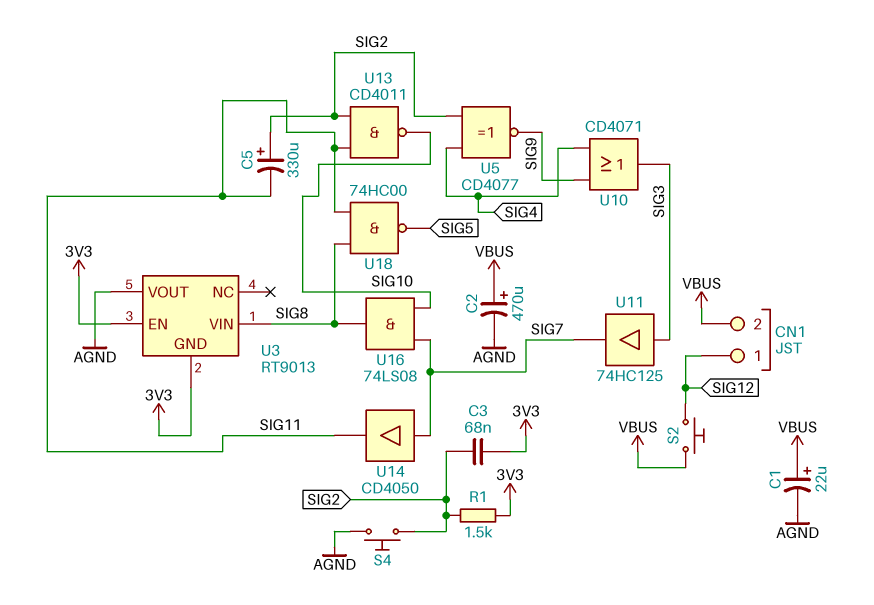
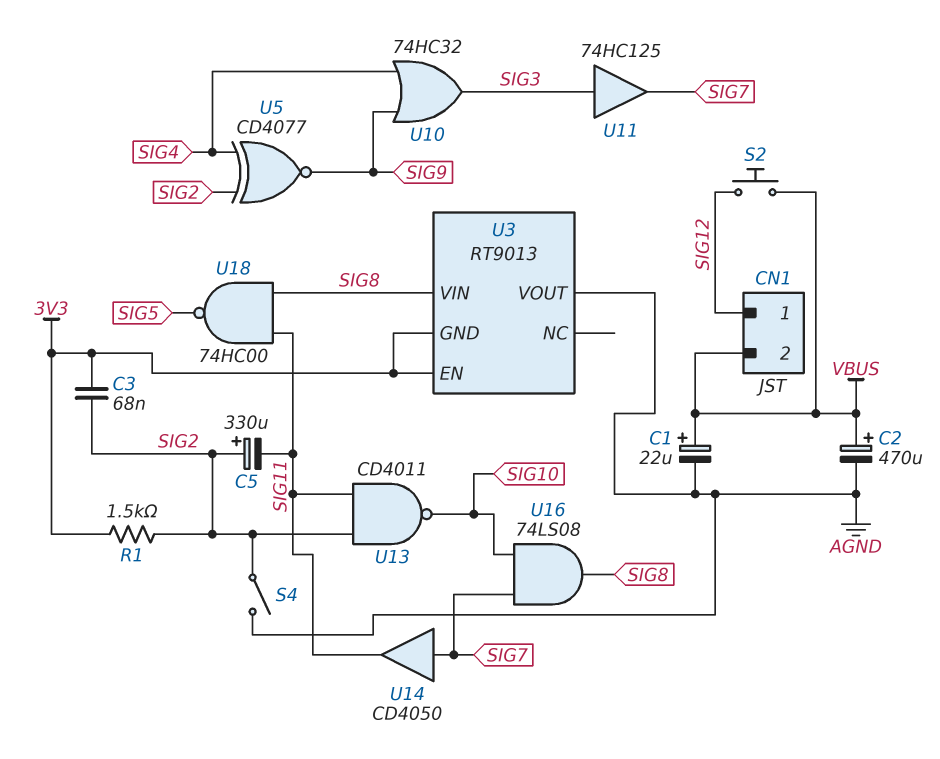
S4: button (AGND, SIG2) -> switch (AGND, SIG2)
U10: OR CD4071 (in SIG4, in SIG9, out SIG3) -> OR 74HC32 (in SIG4, in SIG9, out SIG3)

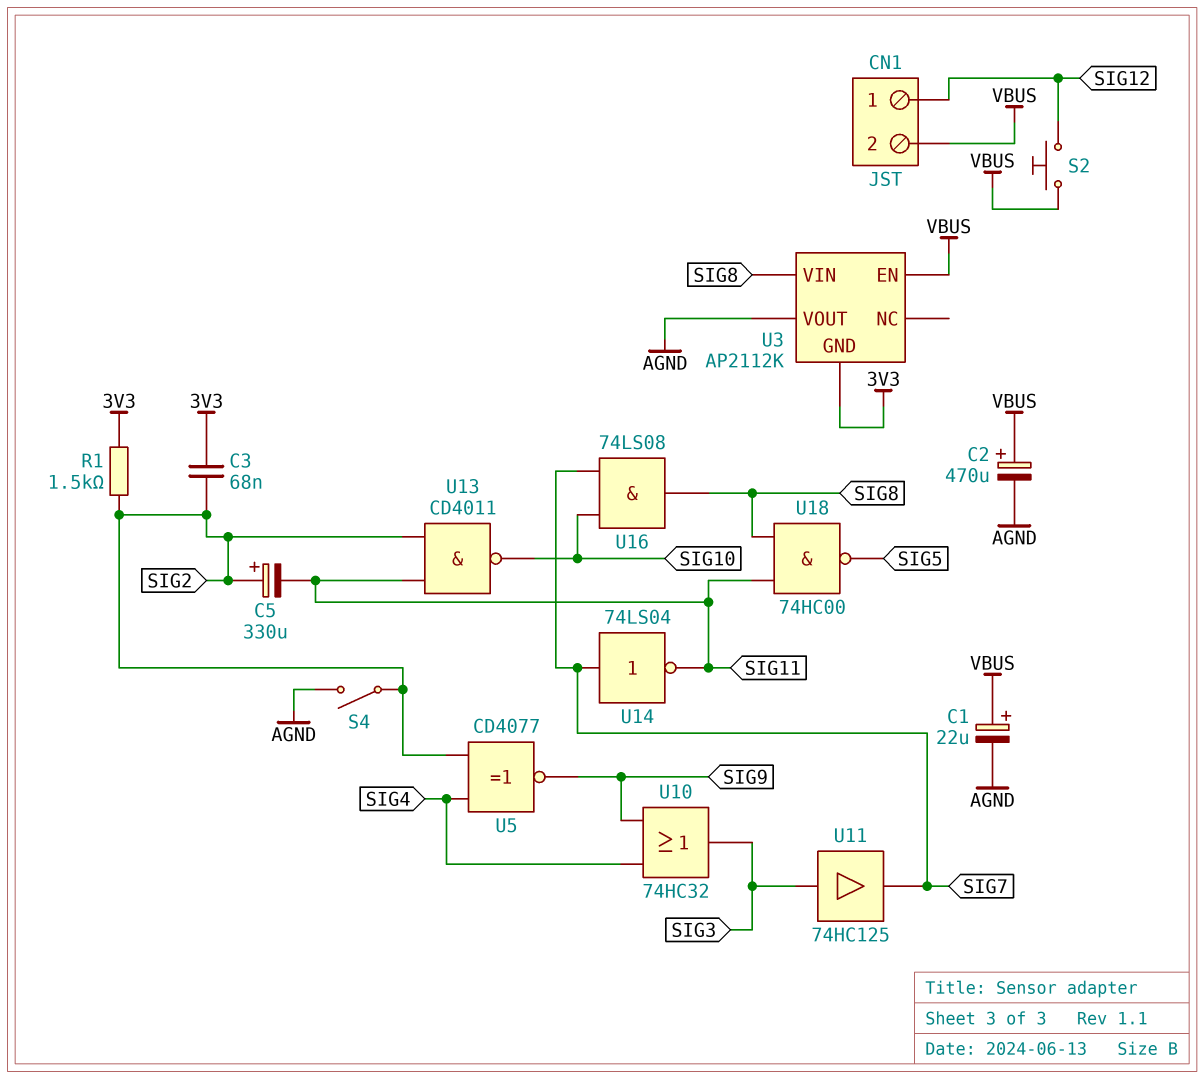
U3: RT9013 -> AP2112K
U3 pin EN: 3V3 -> VBUS
U14: buffer CD4050 (in SIG7, out SIG11) -> NOT 74LS04 (in SIG7, out SIG11)

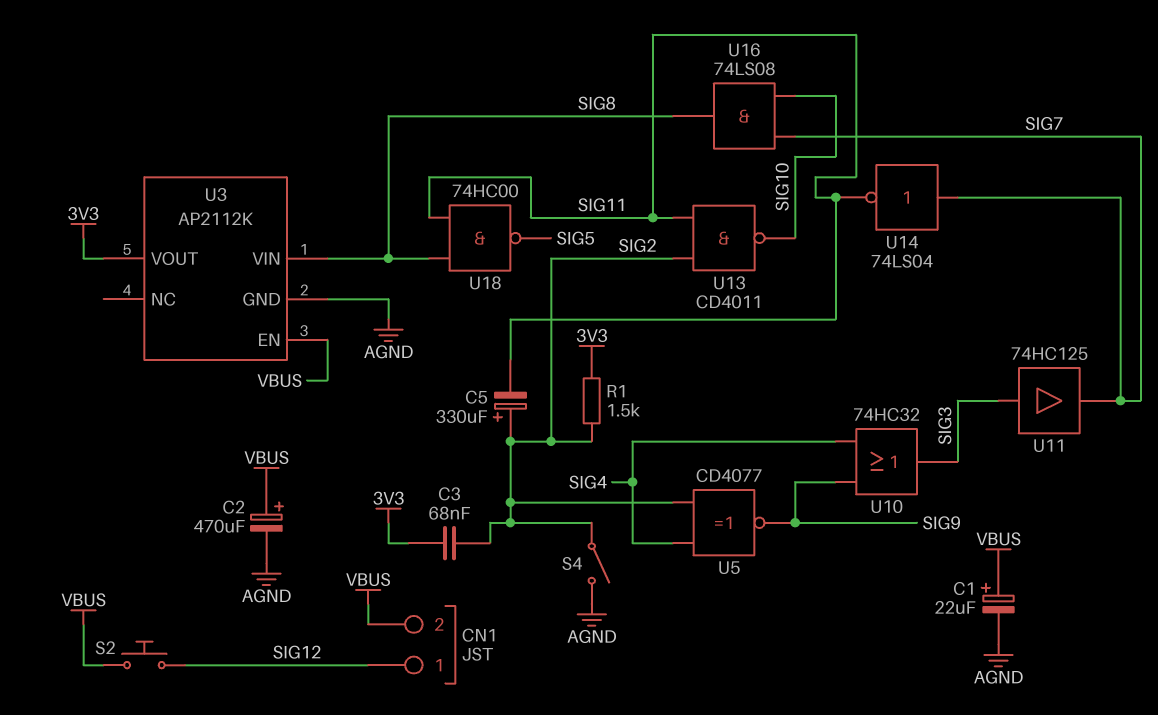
U3 pin GND: 3V3 -> AGND
U3 pin VOUT: AGND -> 3V3

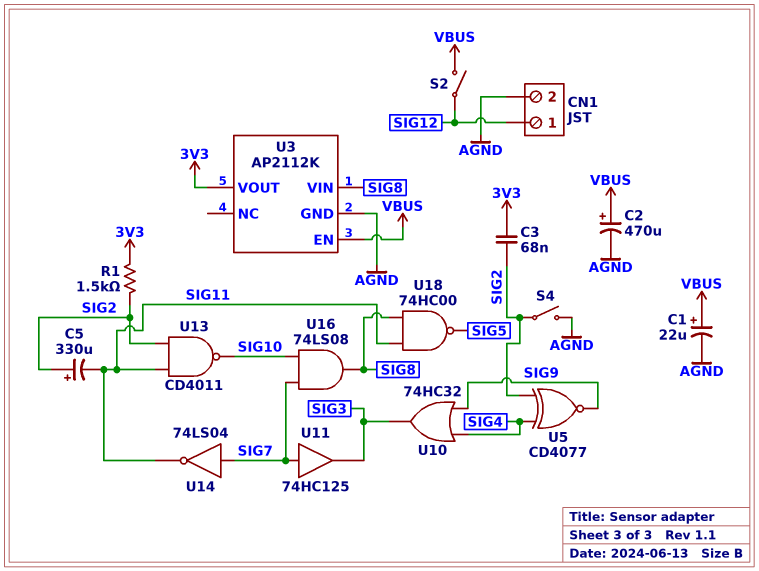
CN1 pin 2: VBUS -> AGND
S2: button (SIG12, VBUS) -> switch (SIG12, VBUS)
U11: buffer 74HC125 (in SIG3, out SIG7) -> buffer 74HC125 (in SIG7, out SIG3)

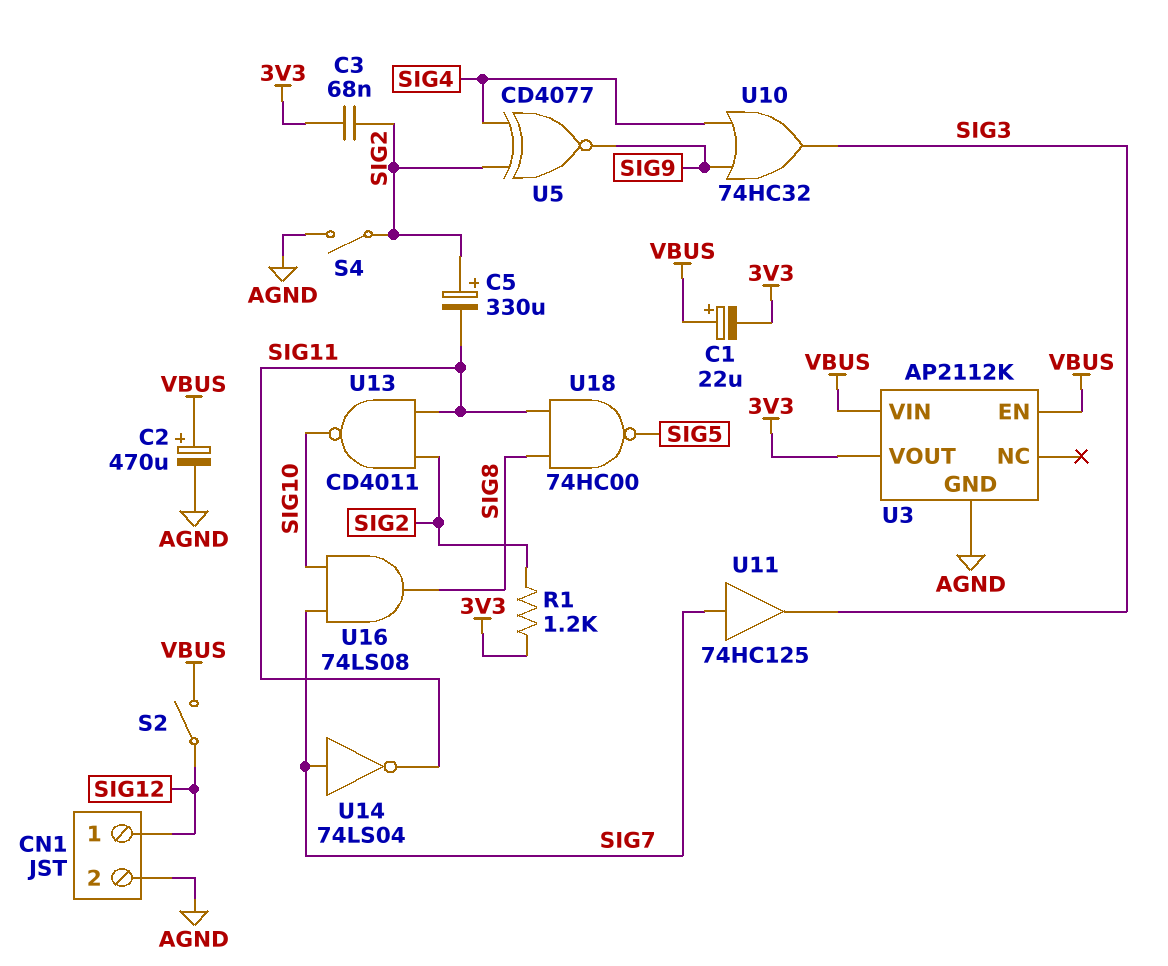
C1: 22uF (plus VBUS, minus AGND) -> 22uF (plus VBUS, minus 3V3)
R1: 1.5k (3V3, SIG2) -> 1.2k (3V3, SIG2)
U3 pin VIN: SIG8 -> VBUS

